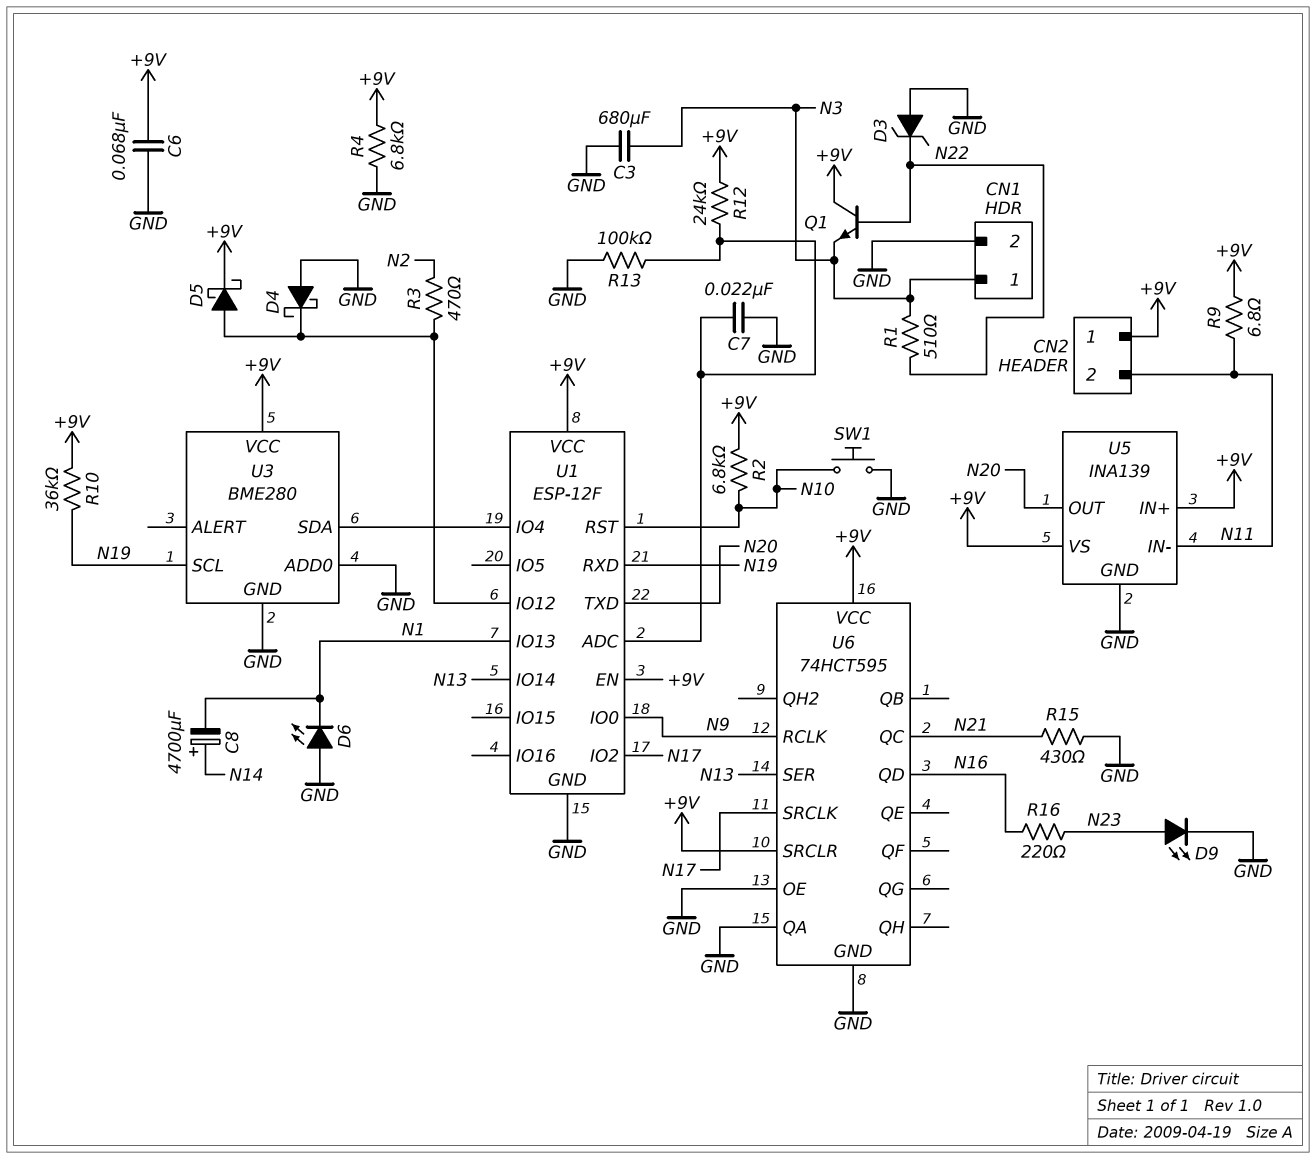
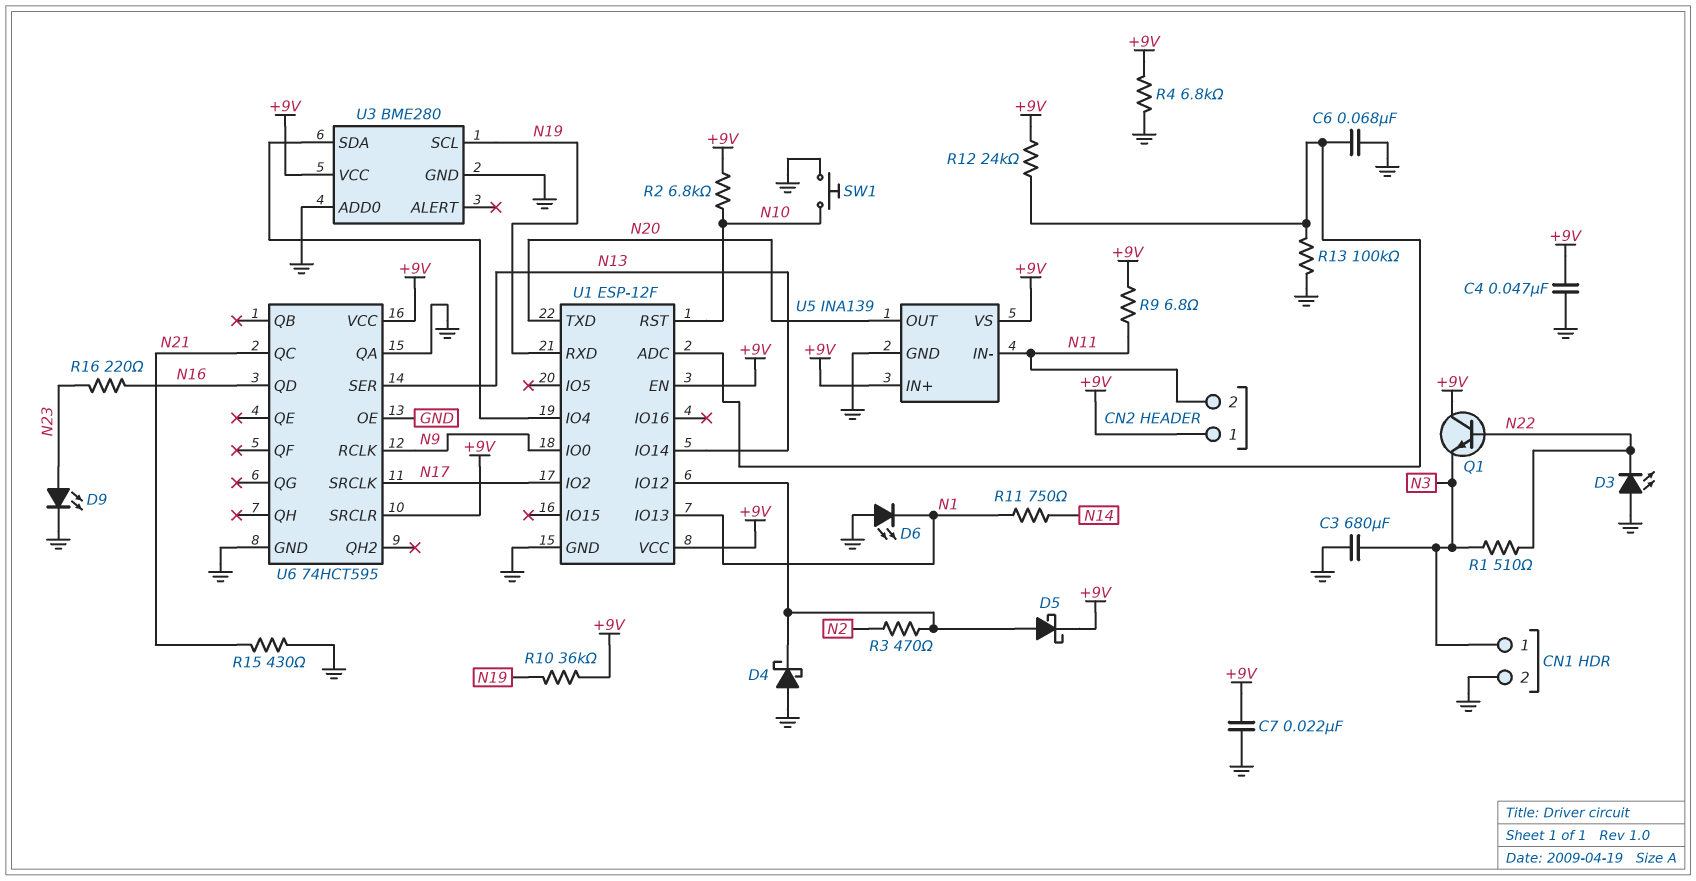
C4: none -> 47nF (+9V, GND)
C6: 68nF (+9V, GND) -> 68nF (GND, U1/ADC)
C7: 22nF (GND, U1/ADC) -> 22nF (+9V, GND)
C8: 4700uF (plus N14, minus N1) -> none
D3: zener (A GND, K N22) -> LED (A GND, K N22)
R11: none -> 750 (N1, N14)

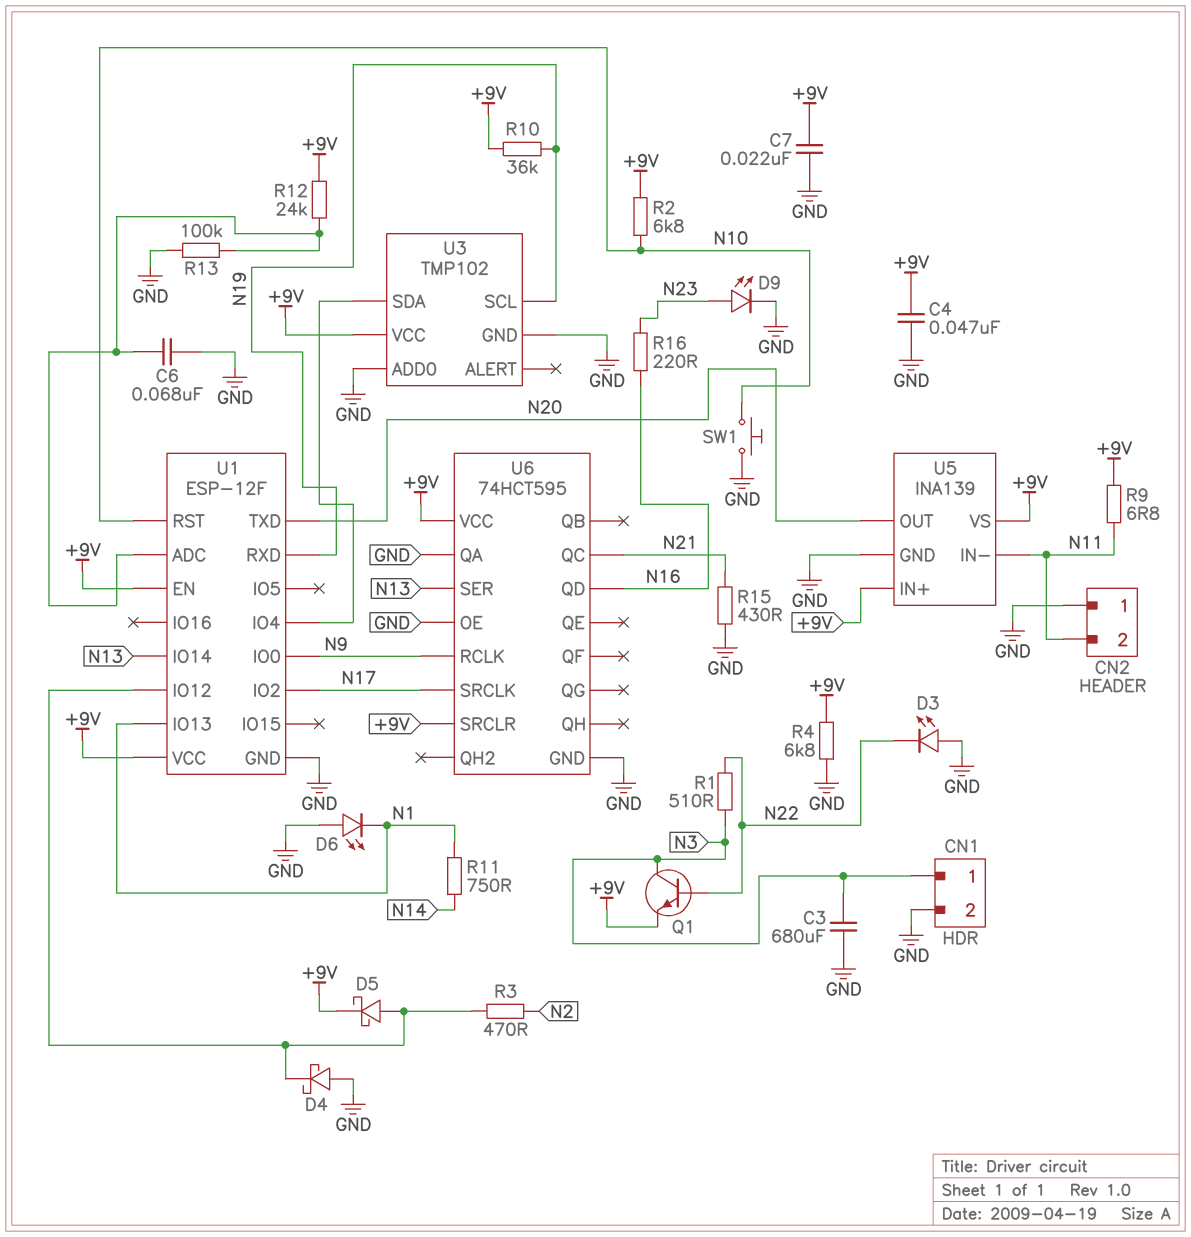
CN2 pin 1: +9V -> GND
Q1: NPN (B N22, C +9V, E N3) -> NPN (B N22, C N3, E +9V)
U3: BME280 -> TMP102

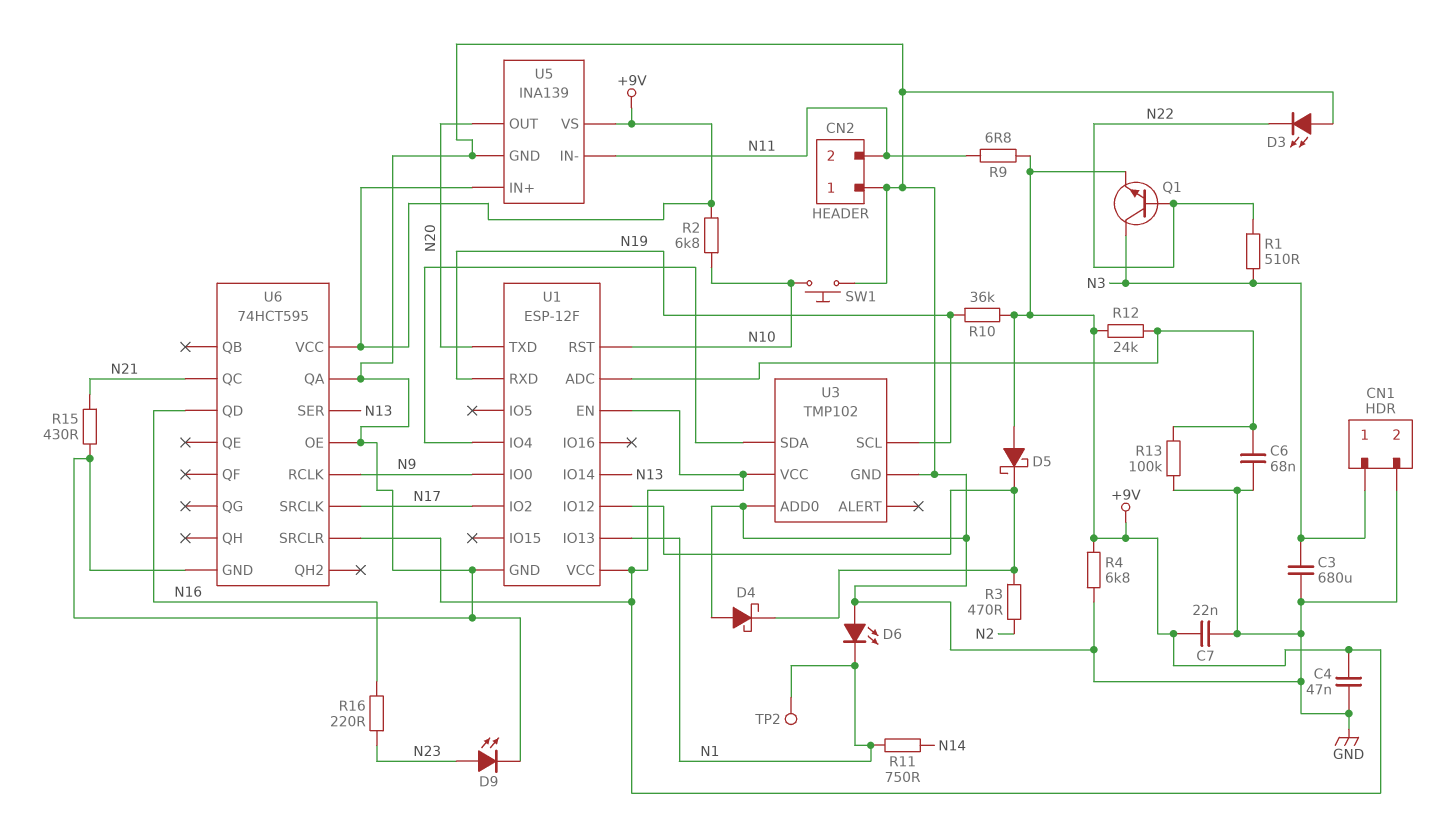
D5: schottky (A U1/IO12, K +9V) -> schottky (A +9V, K U1/IO12)
TP2: none -> test point (N1)

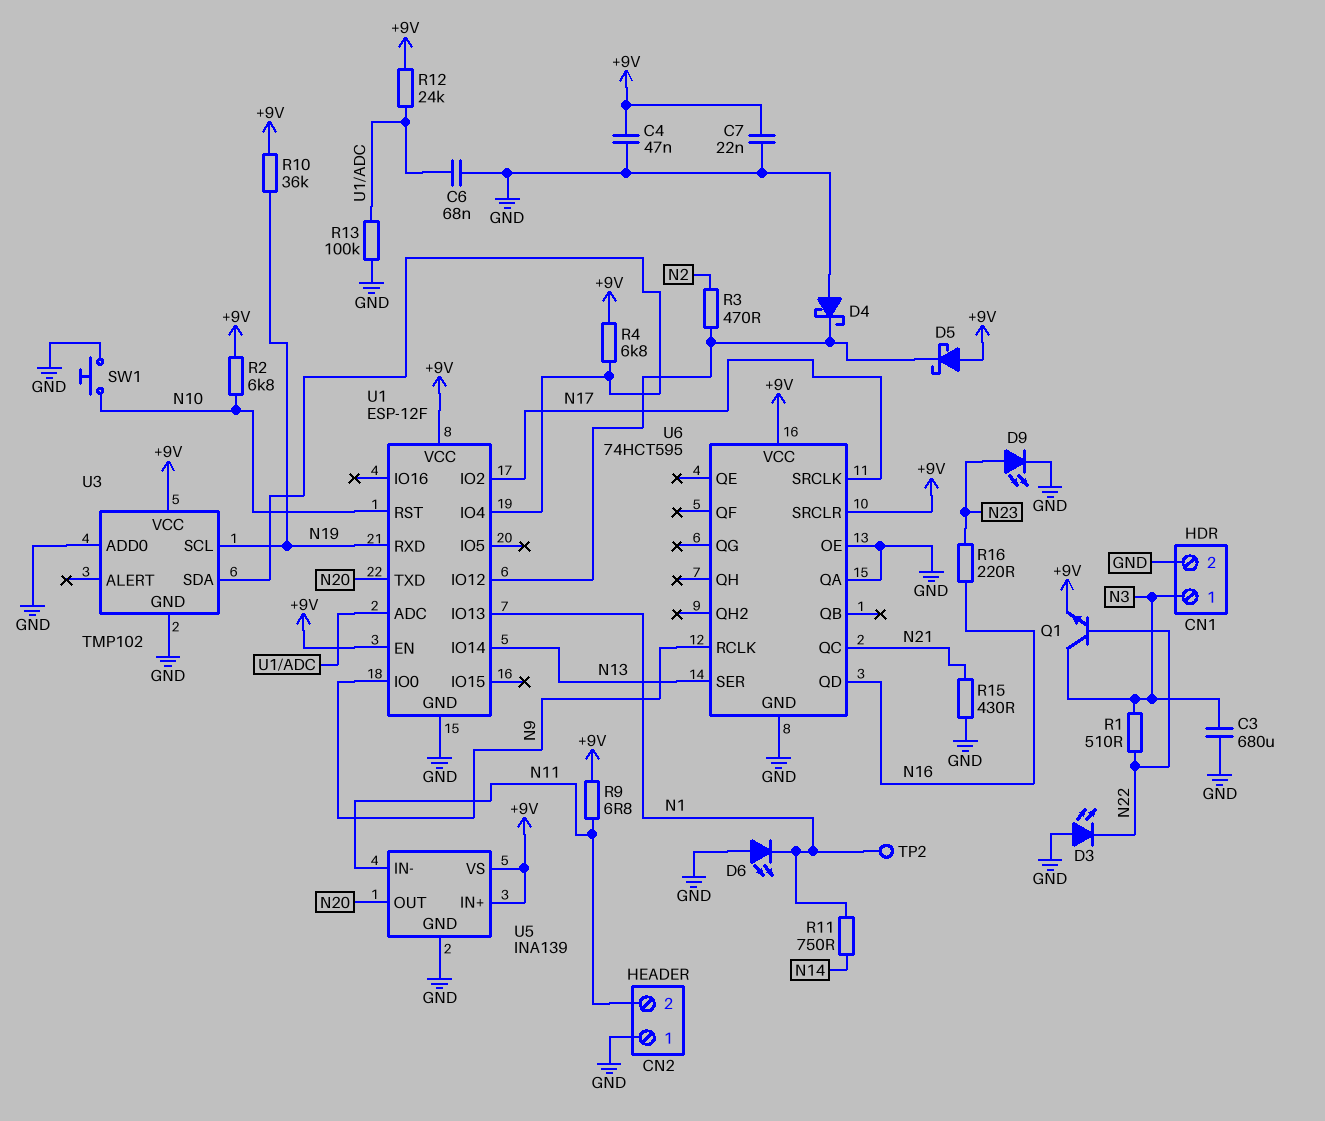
R4: 6.8k (+9V, GND) -> 6.8k (+9V, U1/IO4)

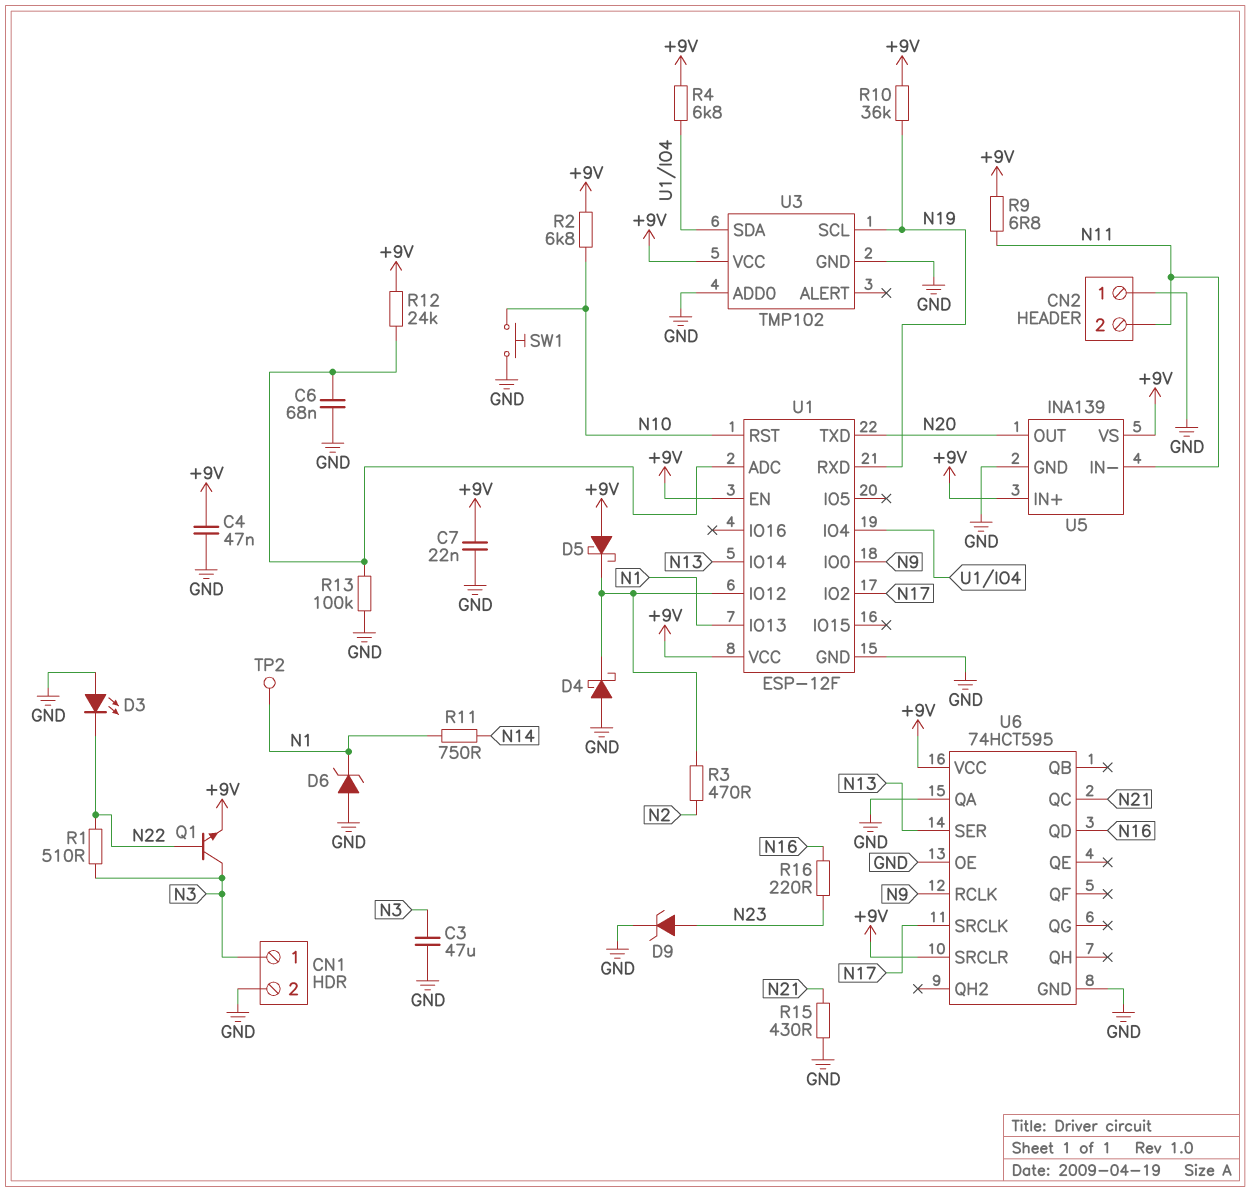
C3: 680uF (GND, N3) -> 47uF (GND, N3)
D6: LED (A GND, K N1) -> zener (A GND, K N1)
D9: LED (A N23, K GND) -> zener (A N23, K GND)

